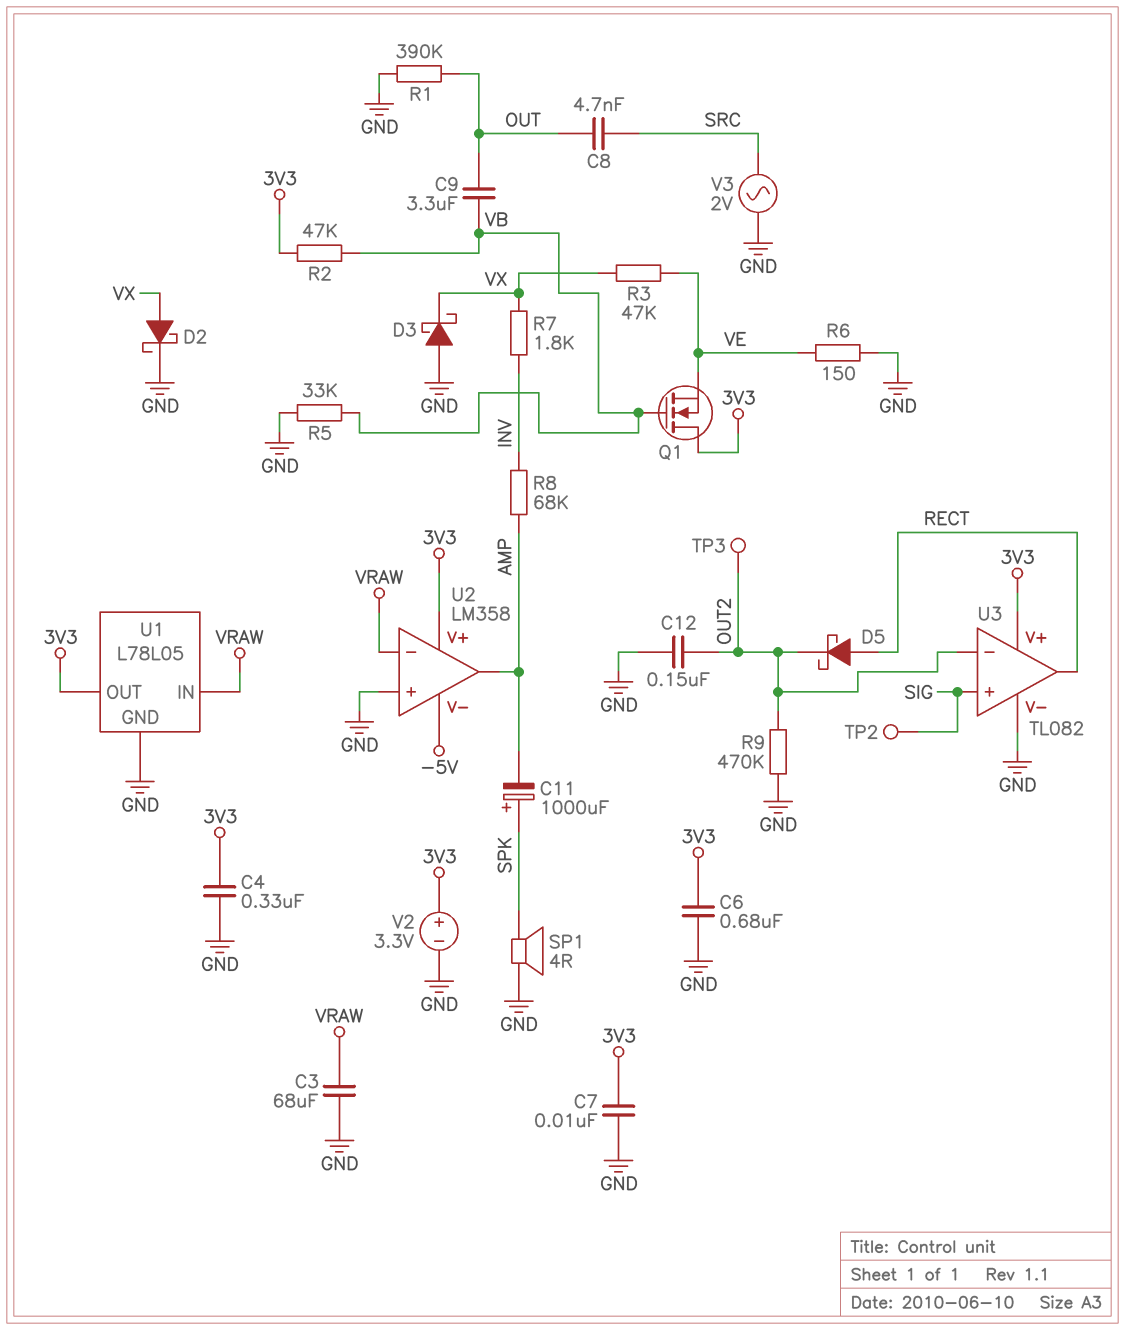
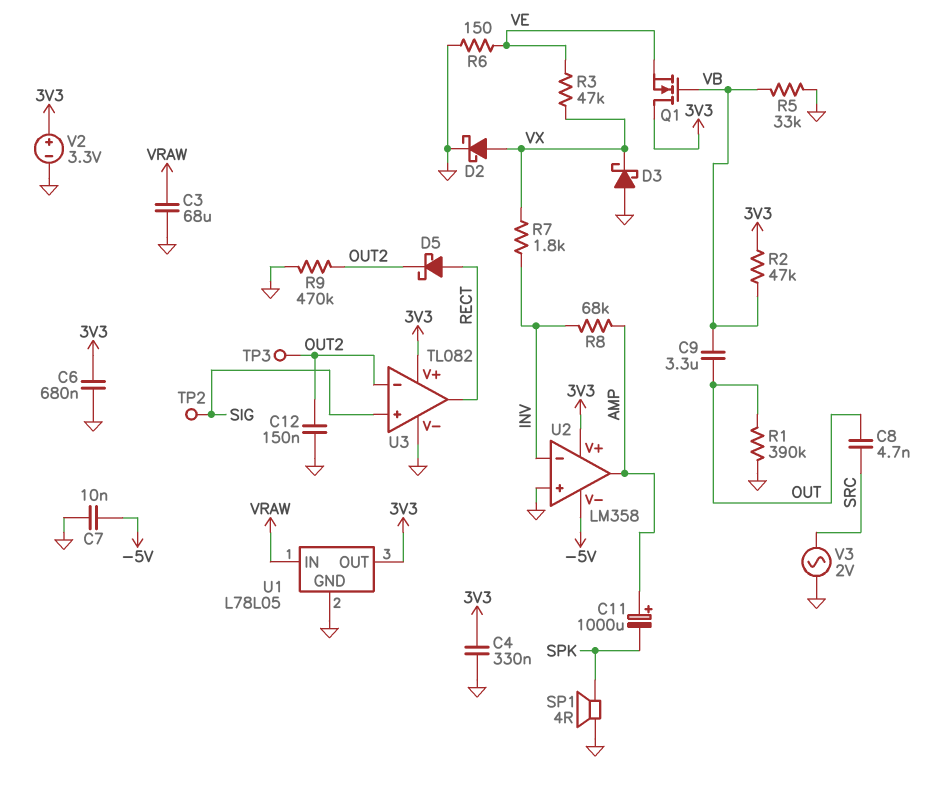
C7: 10nF (3V3, GND) -> 10nF (-5V, GND)
C11: 1000uF (plus SPK, minus AMP) -> 1000uF (plus AMP, minus SPK)
U2 pin in-: VRAW -> INV

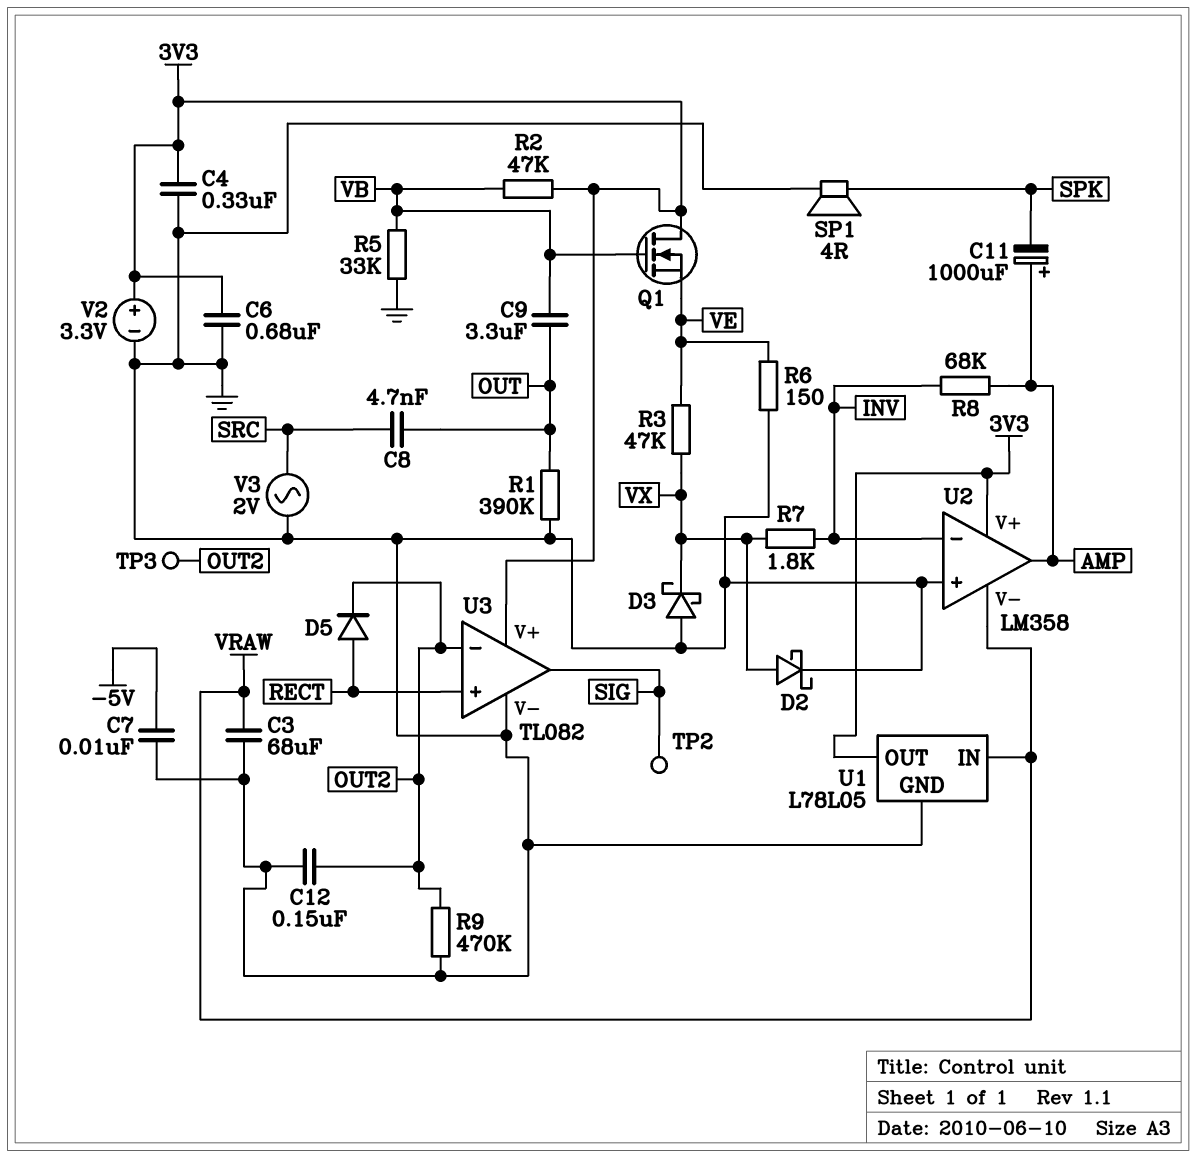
D5: schottky (A RECT, K OUT2) -> diode (A RECT, K OUT2)
U2 pin V-: -5V -> VRAW
U3 pin in+: SIG -> RECT
U3 pin out: RECT -> SIG

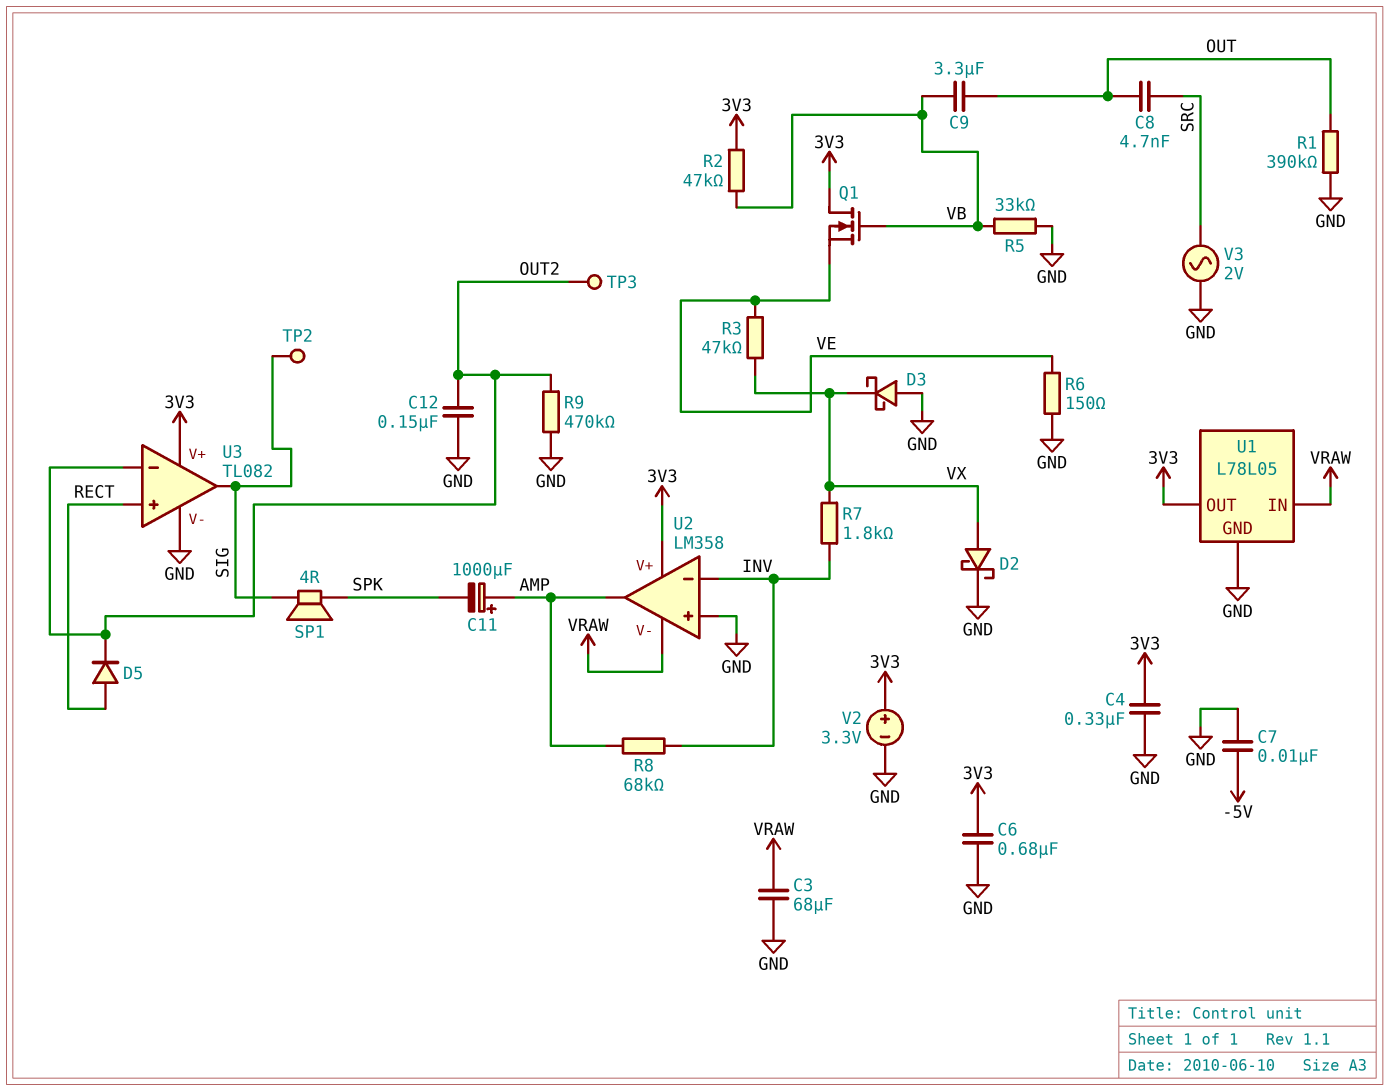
SP1: speaker 4R (GND, SPK) -> speaker 4R (SIG, SPK)

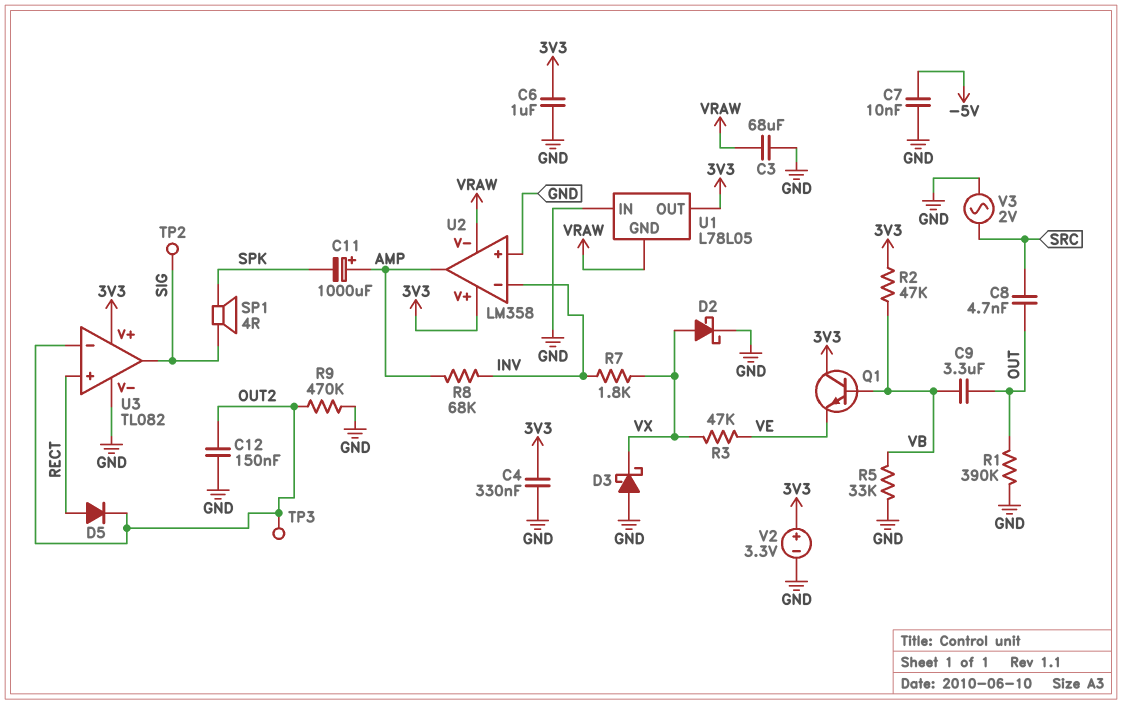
C6: 680nF (3V3, GND) -> 1uF (3V3, GND)
Q1: NMOS (G VB, D 3V3, S VE) -> NPN (B VB, C 3V3, E VE)
R6: 150 (GND, VE) -> none
U1 pin GND: GND -> VRAW
U1 pin IN: VRAW -> GND

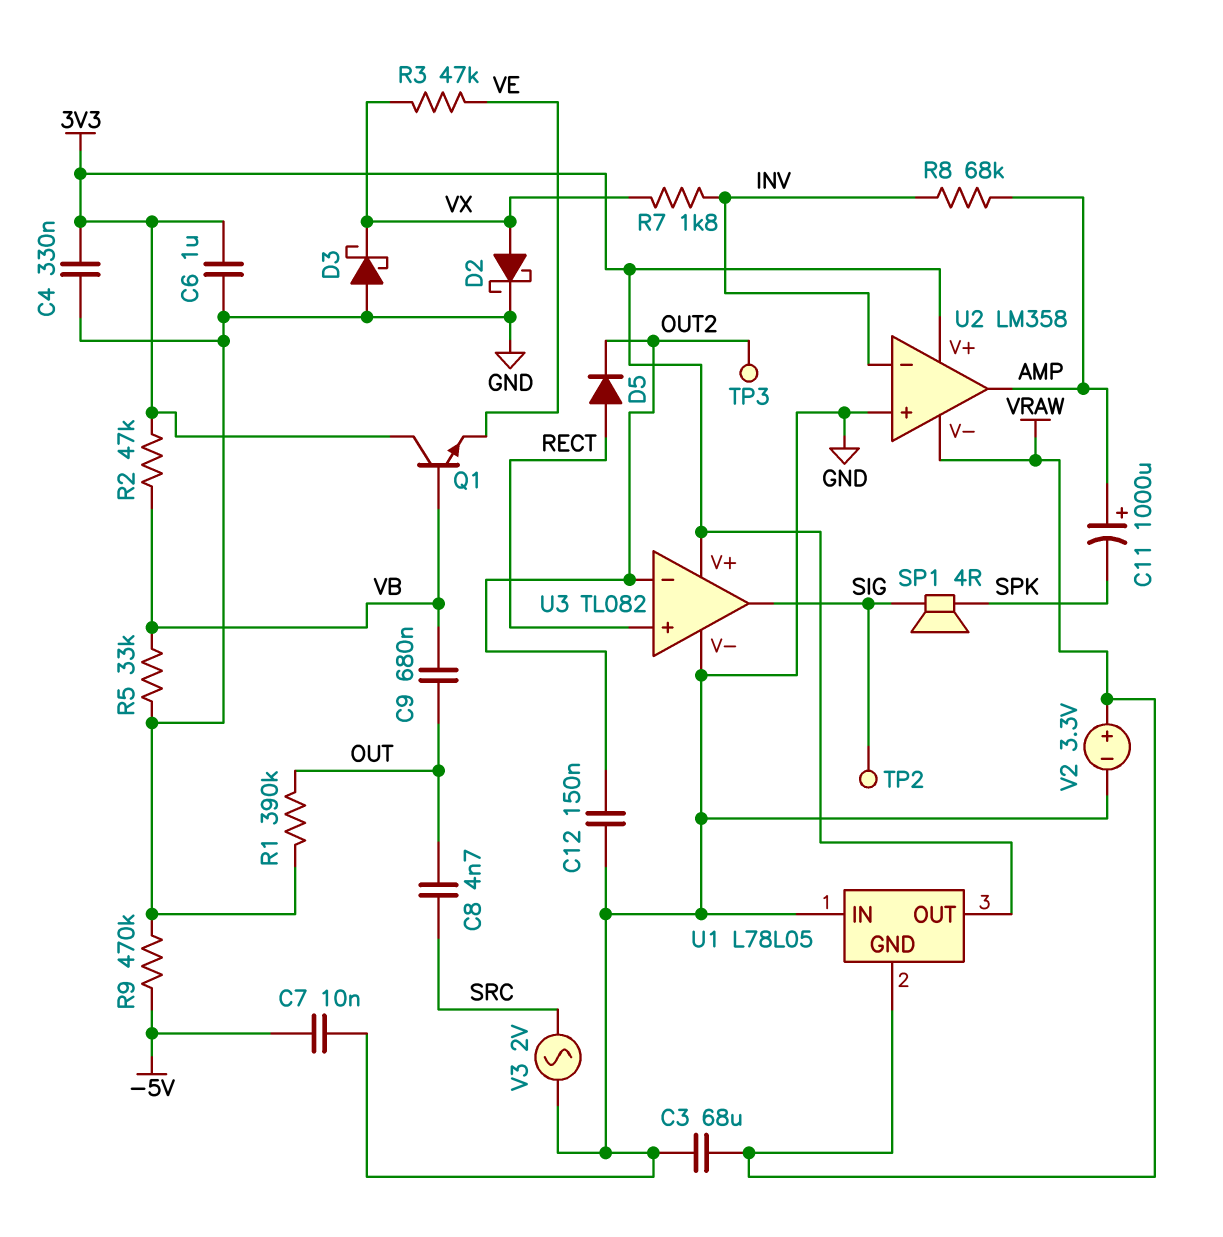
C9: 3.3uF (OUT, VB) -> 680nF (OUT, VB)
R9: 470k (GND, OUT2) -> 470k (-5V, GND)
V2: 3.3V (plus 3V3, minus GND) -> 3.3V (plus VRAW, minus GND)

